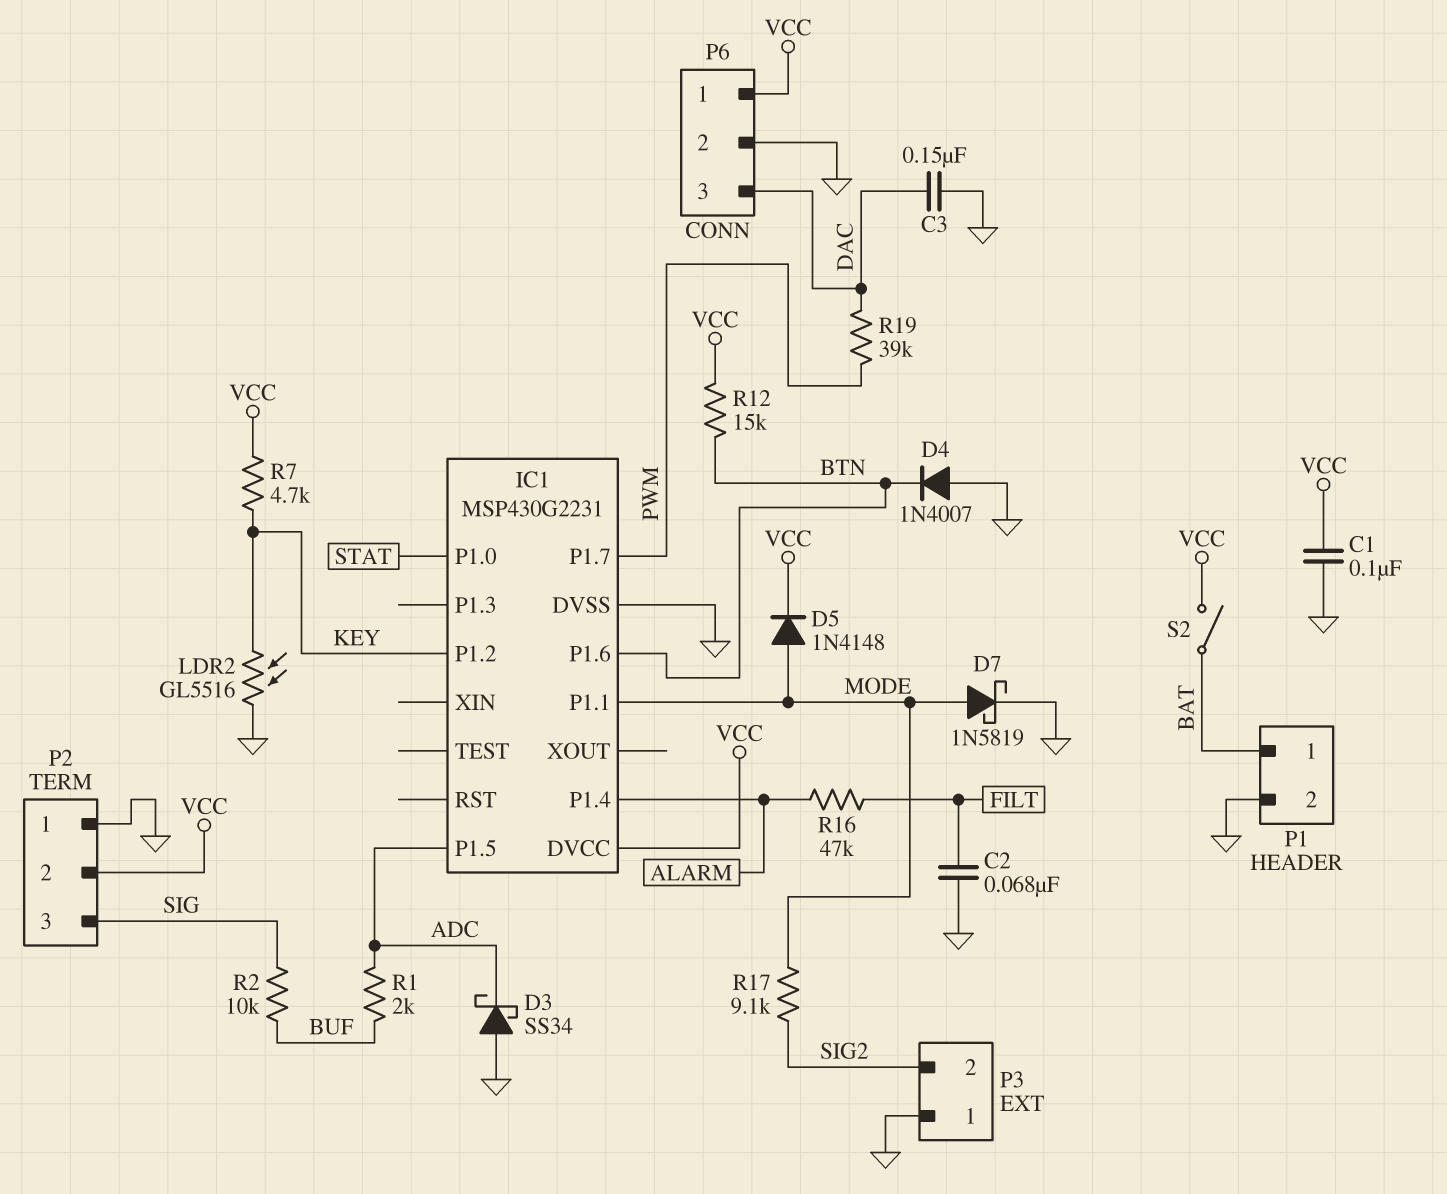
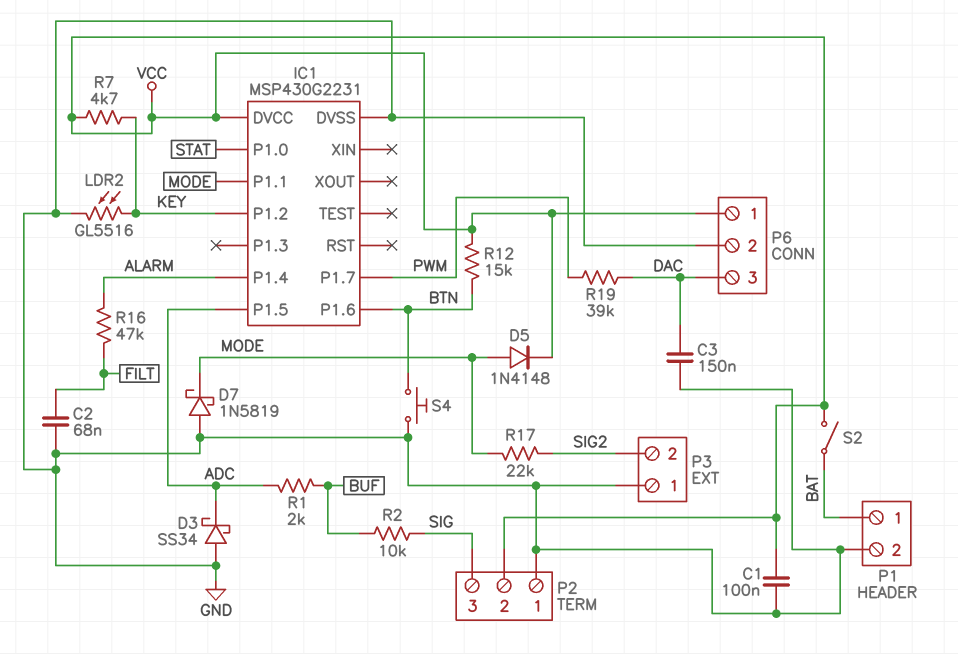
D4: diode 1N4007 (A GND, K BTN) -> none
D7: schottky 1N5819 (A MODE, K GND) -> schottky 1N5819 (A GND, K MODE)
R17: 9.1k (MODE, SIG2) -> 22k (MODE, SIG2)
S4: none -> button (BTN, GND)

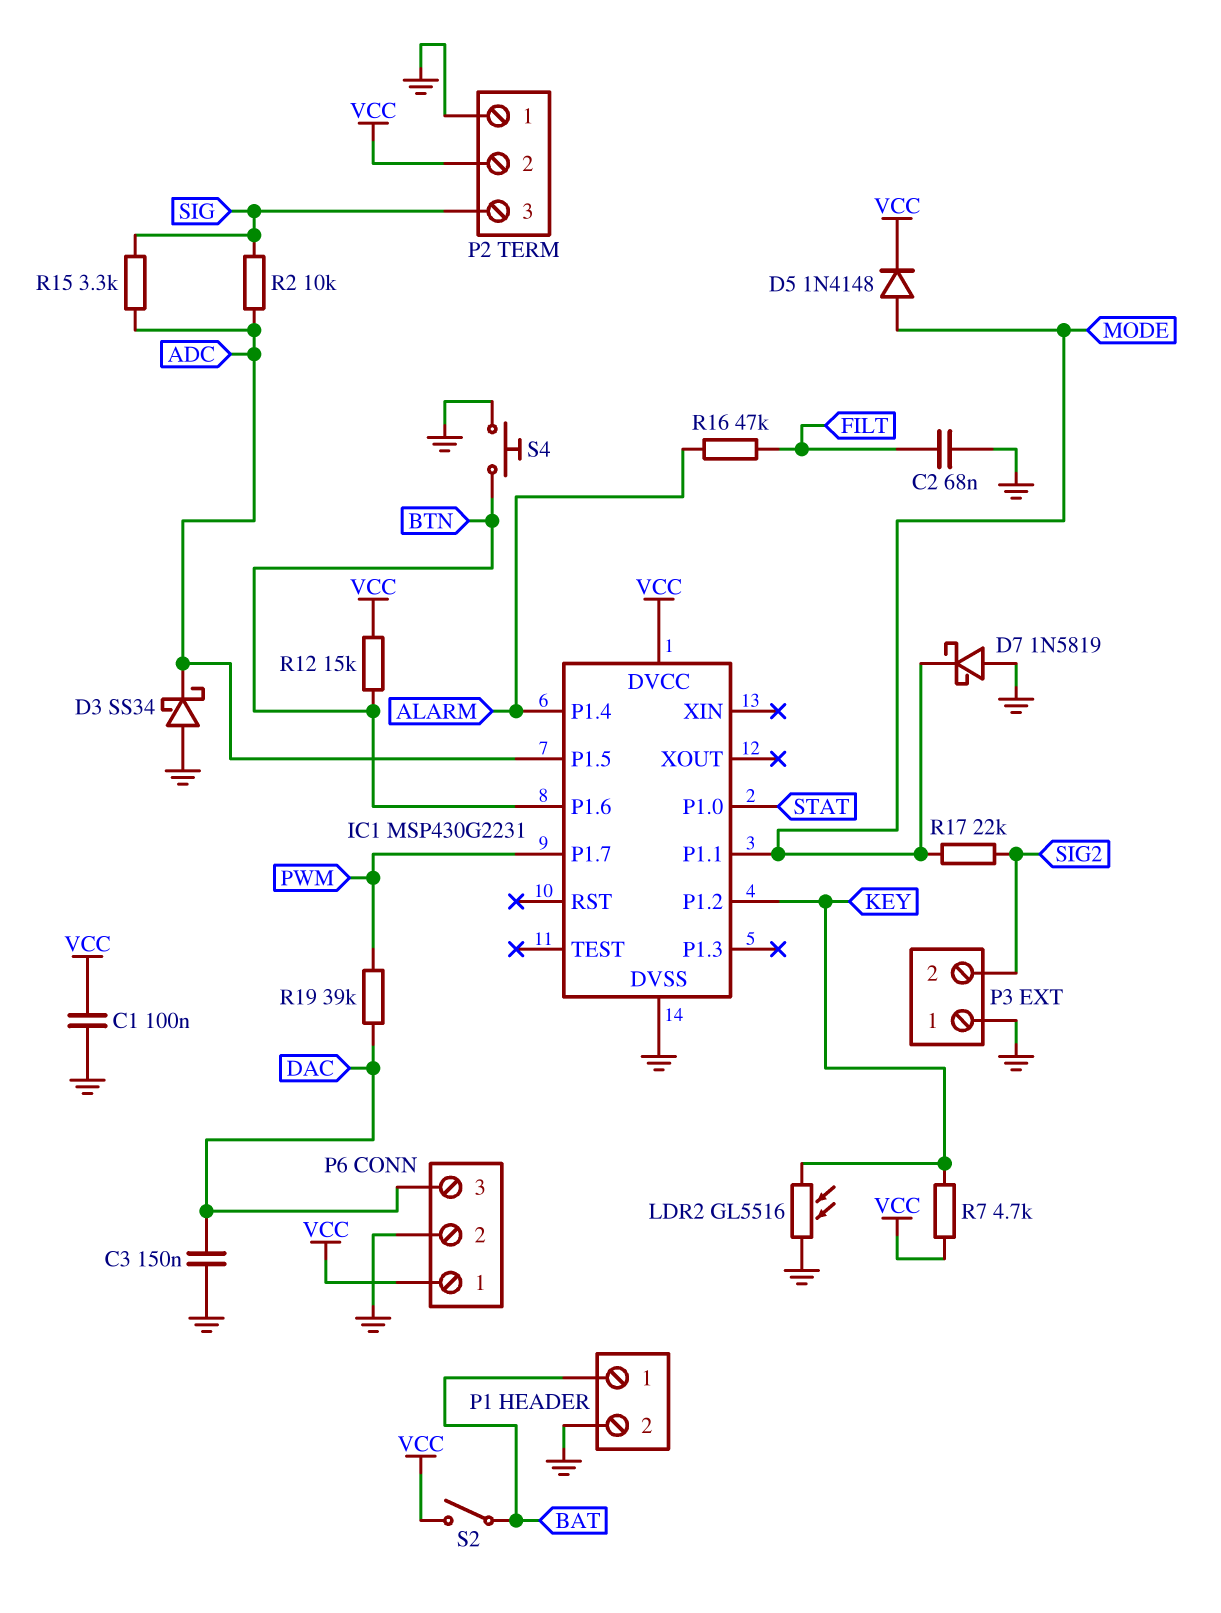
R1: 2k (ADC, BUF) -> none
R2: 10k (BUF, SIG) -> 10k (ADC, SIG)
R15: none -> 3.3k (ADC, SIG)

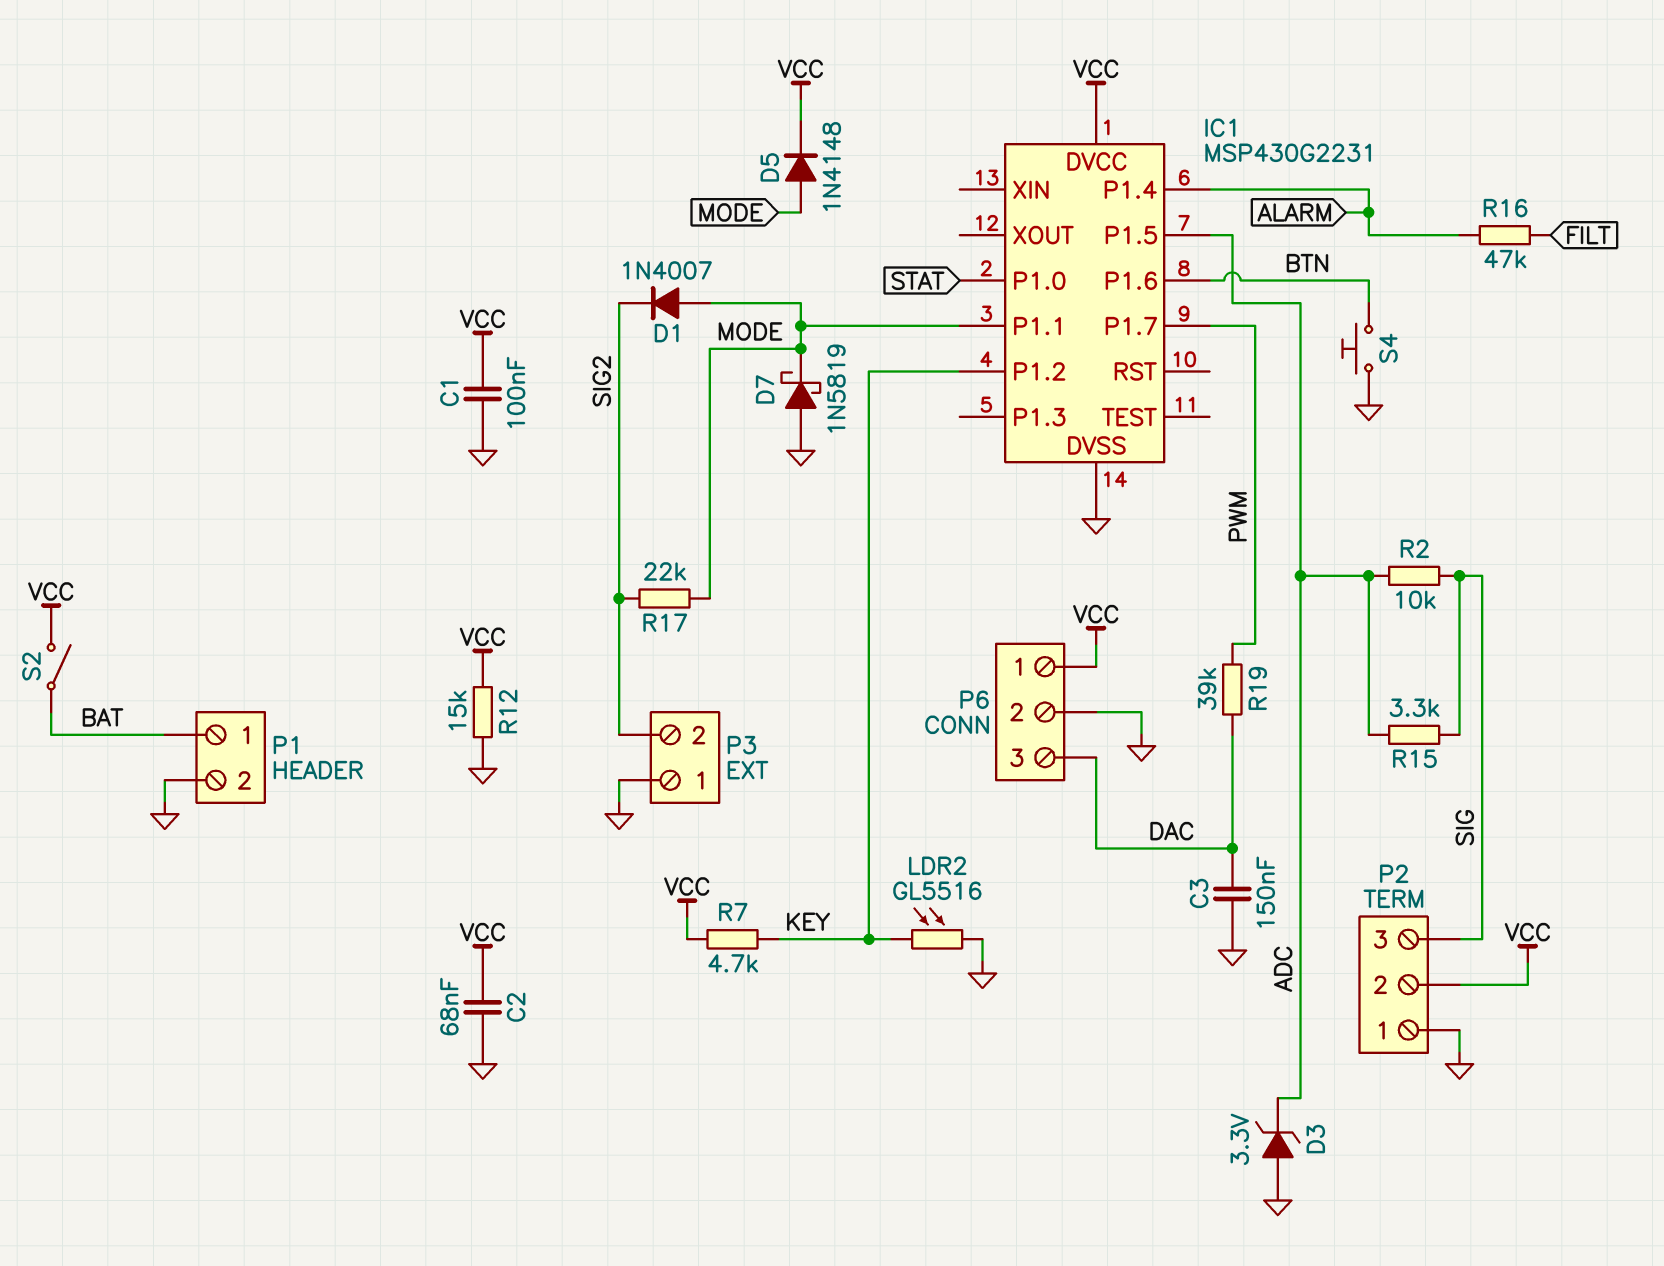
C2: 68nF (FILT, GND) -> 68nF (GND, VCC)
D1: none -> diode 1N4007 (A MODE, K SIG2)
D3: schottky SS34 (A GND, K ADC) -> zener 3.3V (A GND, K ADC)
R12: 15k (BTN, VCC) -> 15k (GND, VCC)

